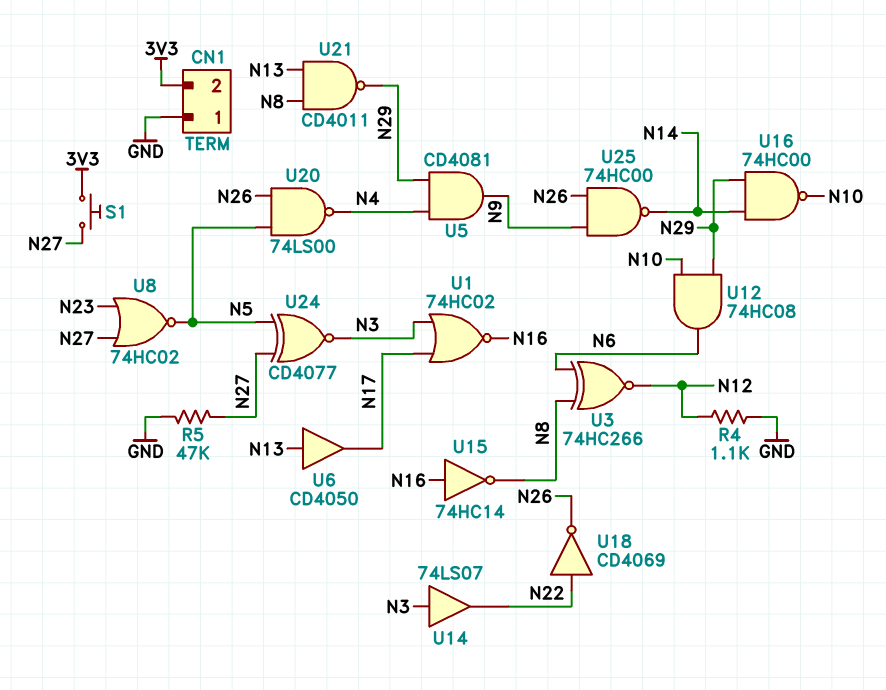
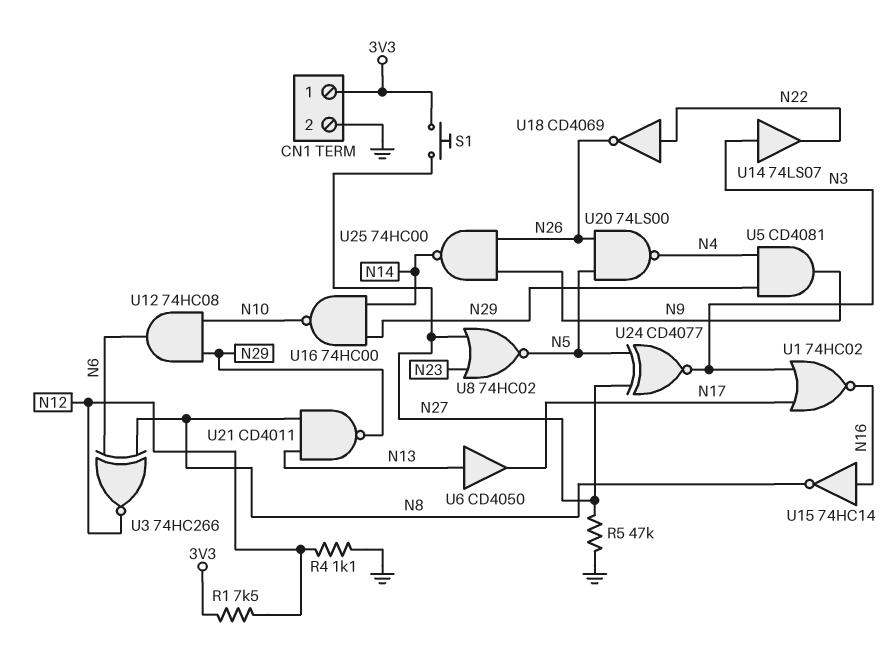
CN1 pin 1: GND -> 3V3
CN1 pin 2: 3V3 -> GND
R1: none -> 7.5k (3V3, N12)

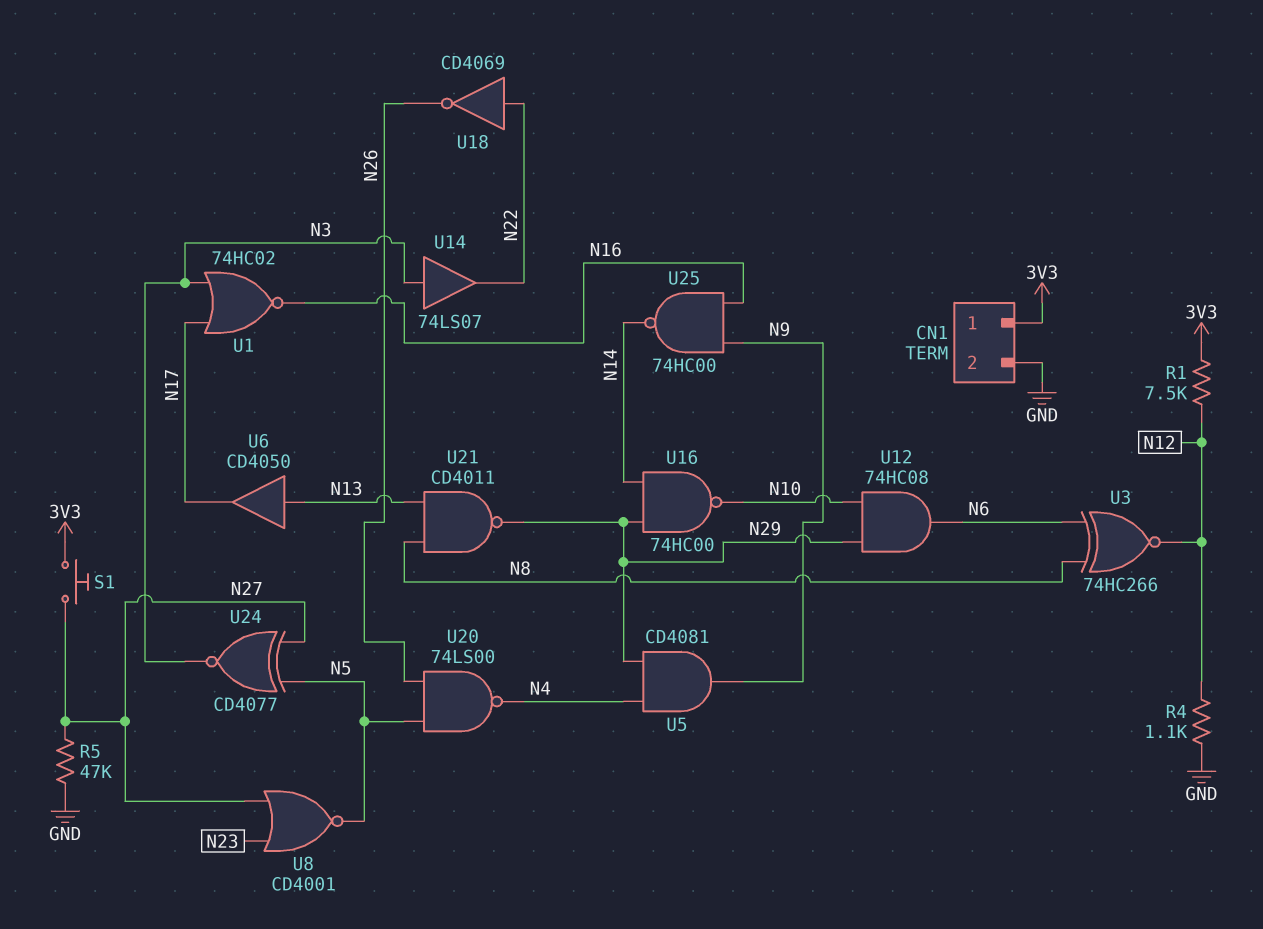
U8: NOR 74HC02 (in N23, in N27, out N5) -> NOR CD4001 (in N23, in N27, out N5)
U15: NOT 74HC14 (in N16, out N8) -> none
U25: NAND 74HC00 (in N9, in N26, out N14) -> NAND 74HC00 (in N9, in N16, out N14)

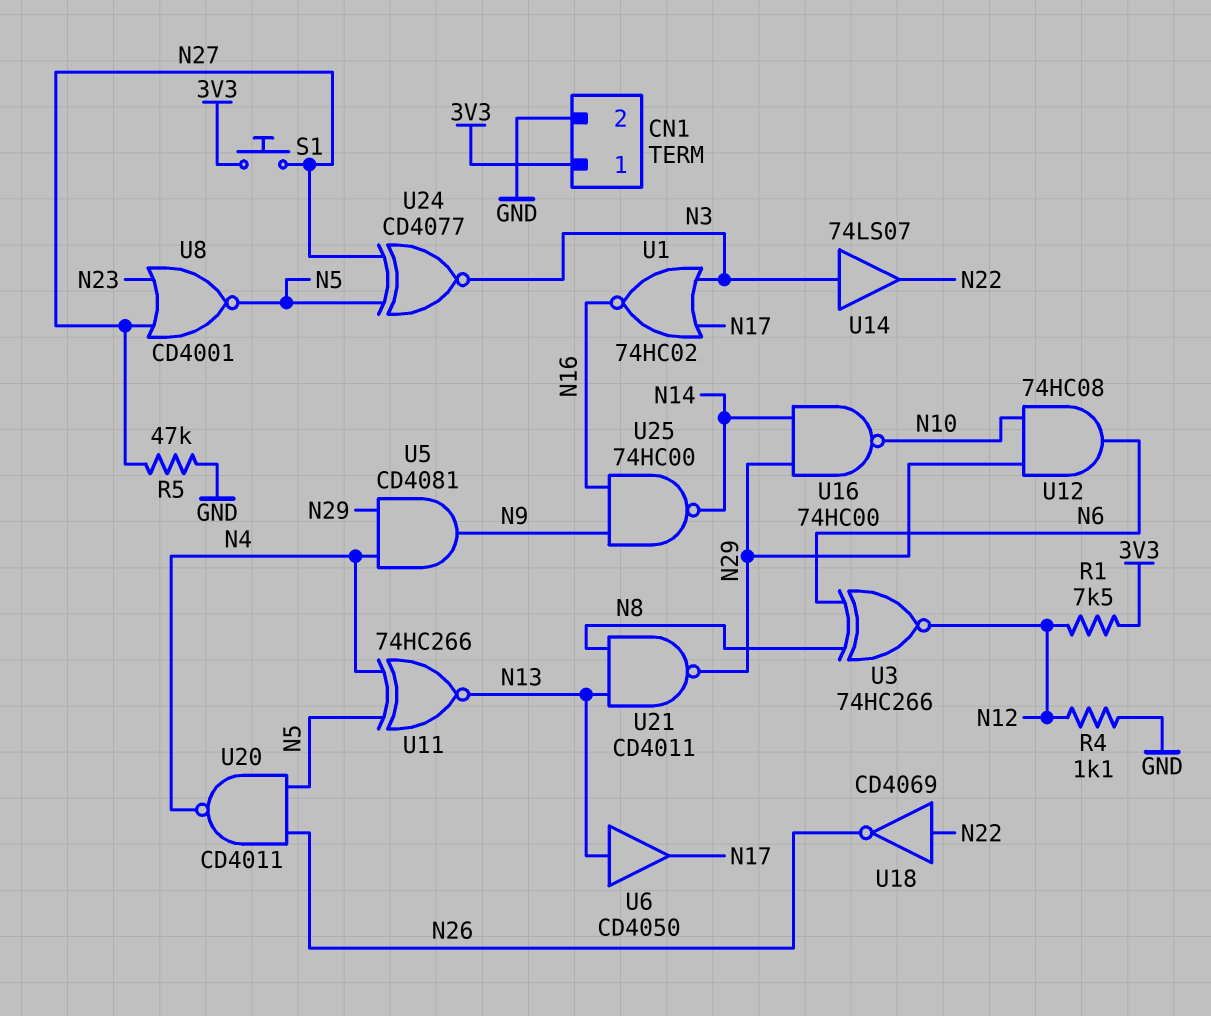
U11: none -> XNOR 74HC266 (in N4, in N5, out N13)
U20: NAND 74LS00 (in N5, in N26, out N4) -> NAND CD4011 (in N5, in N26, out N4)

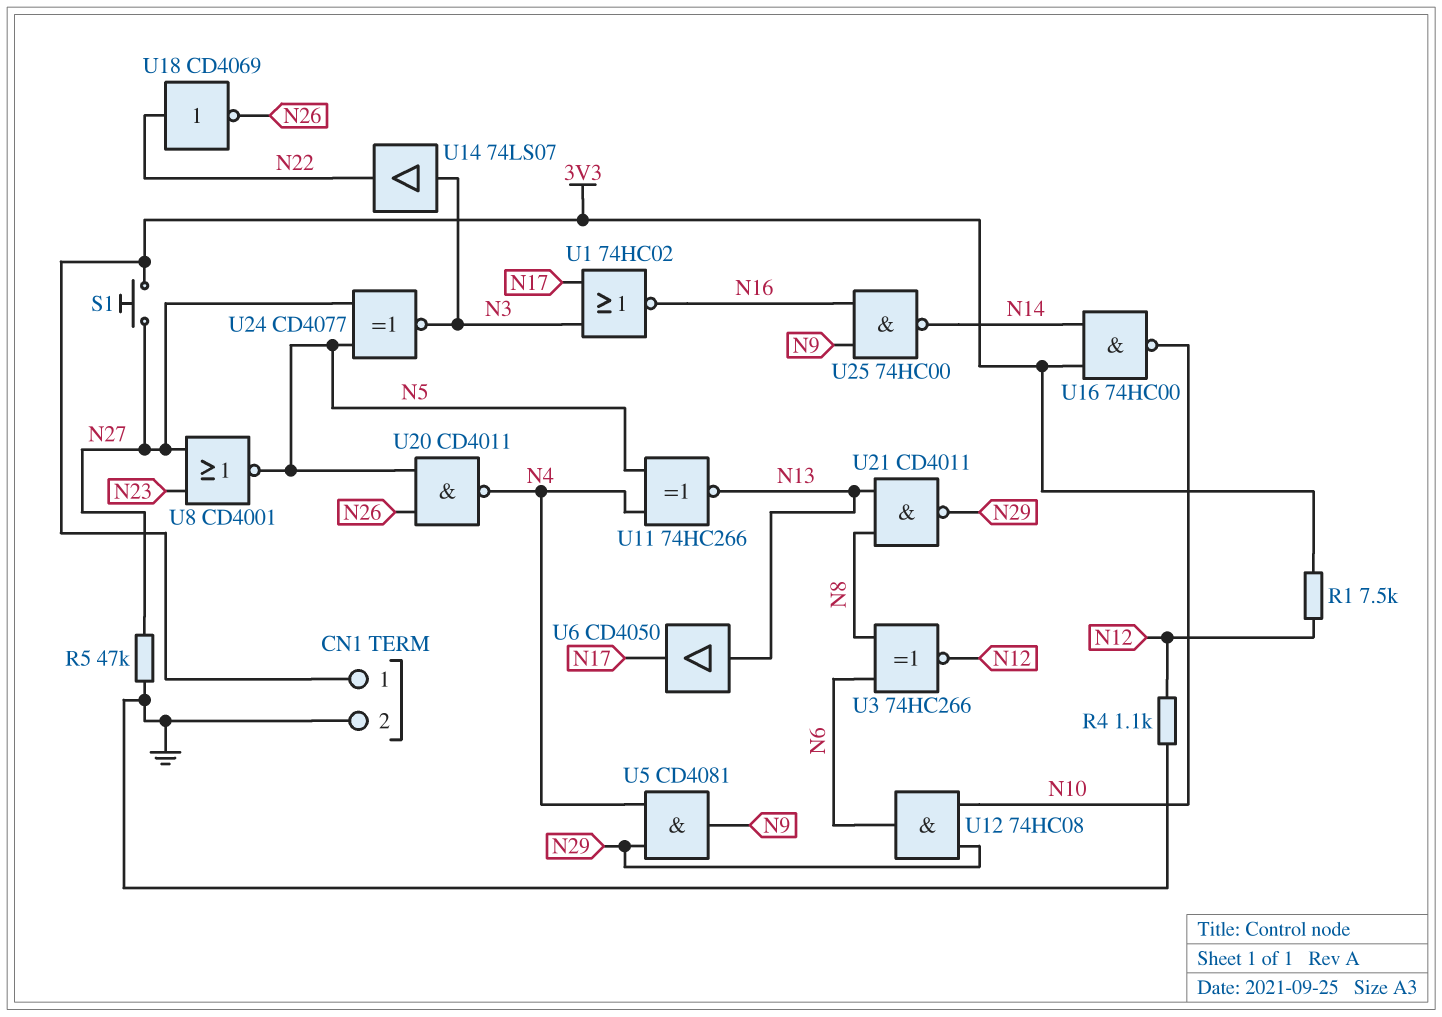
U16: NAND 74HC00 (in N14, in N29, out N10) -> NAND 74HC00 (in 3V3, in N14, out N10)

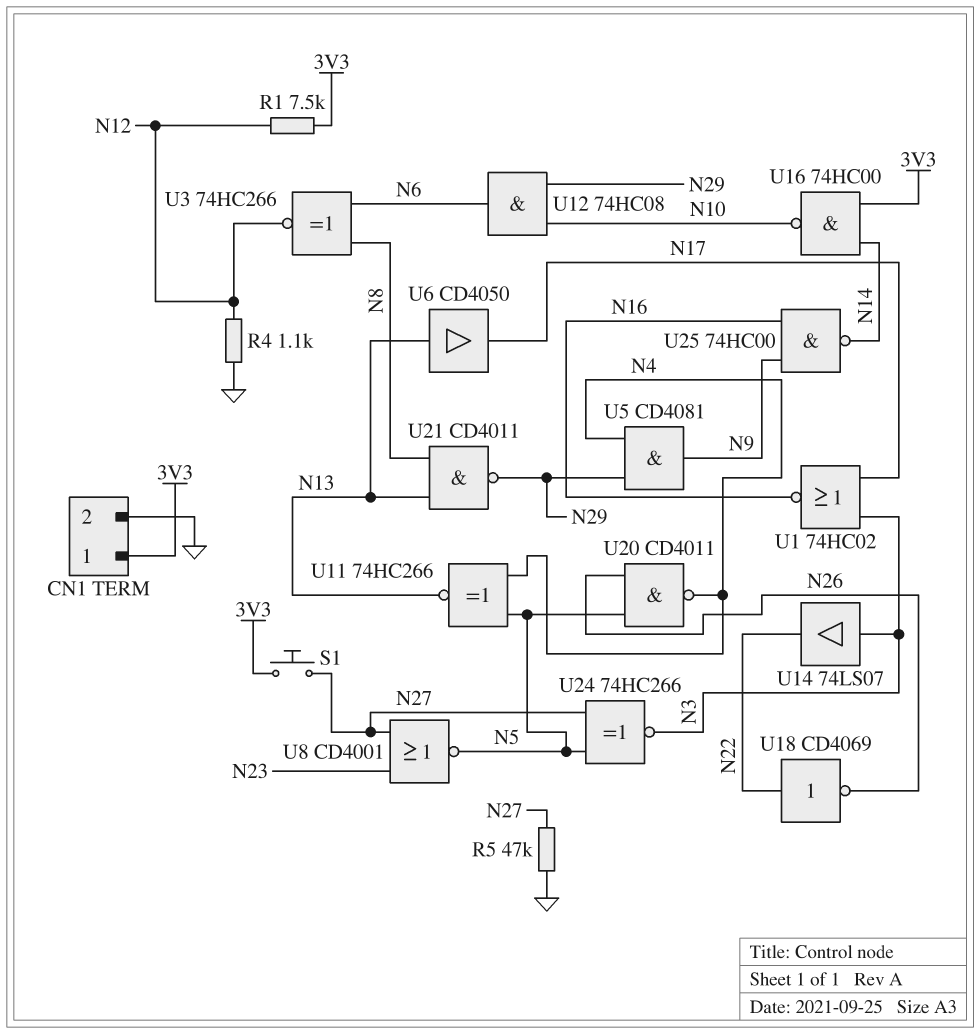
U24: XNOR CD4077 (in N5, in N27, out N3) -> XNOR 74HC266 (in N5, in N27, out N3)

